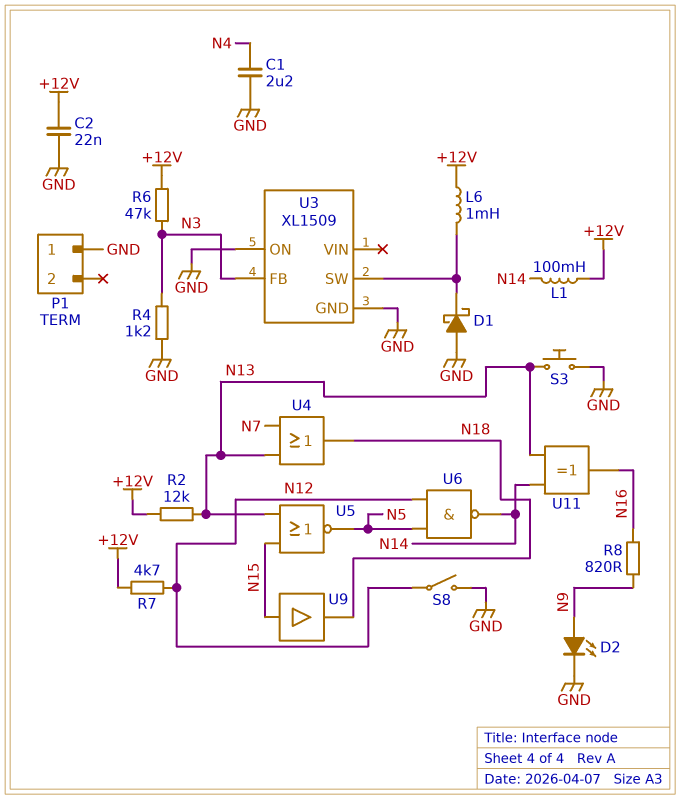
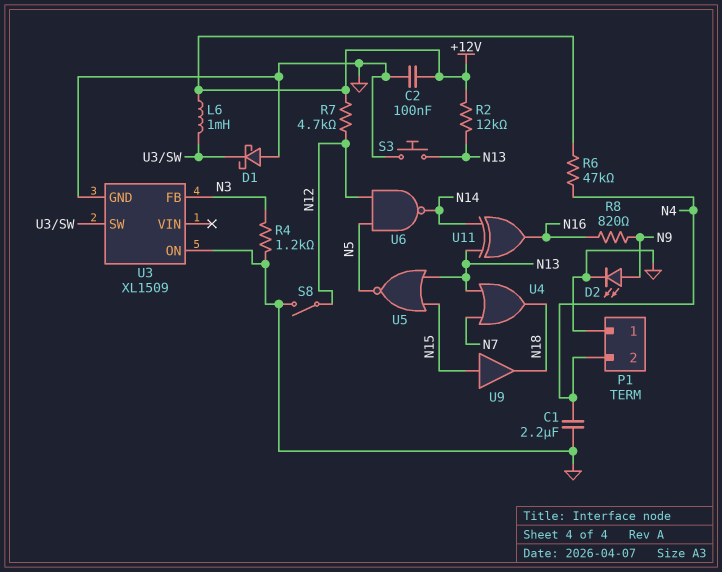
C2: 22nF (+12V, GND) -> 100nF (+12V, GND)
L1: 100mH (+12V, N14) -> none
P1 pin 2: none -> N4
R6: 47k (+12V, N3) -> 47k (+12V, N4)

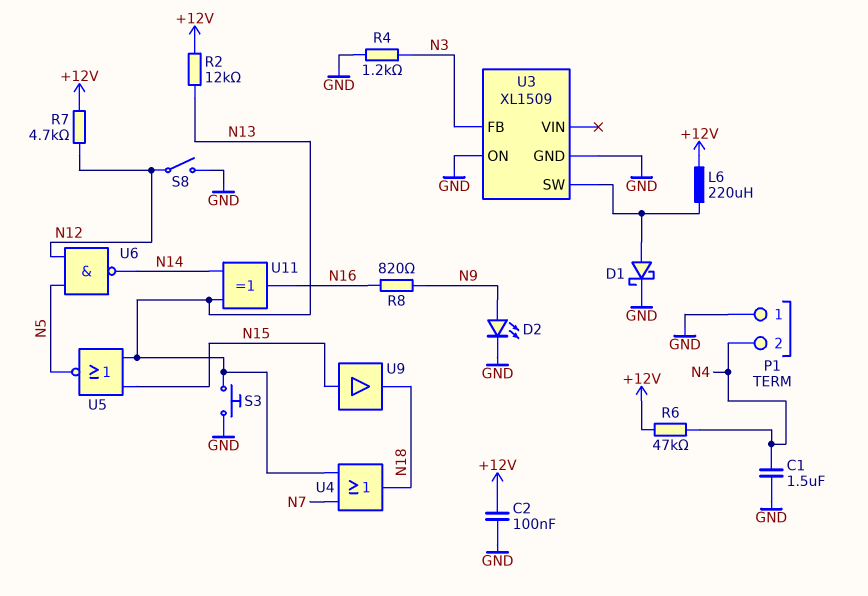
C1: 2.2uF (GND, N4) -> 1.5uF (GND, N4)
D1: schottky (A GND, K U3/SW) -> schottky (A U3/SW, K GND)
L6: 1mH (+12V, U3/SW) -> 220uH (+12V, U3/SW)

